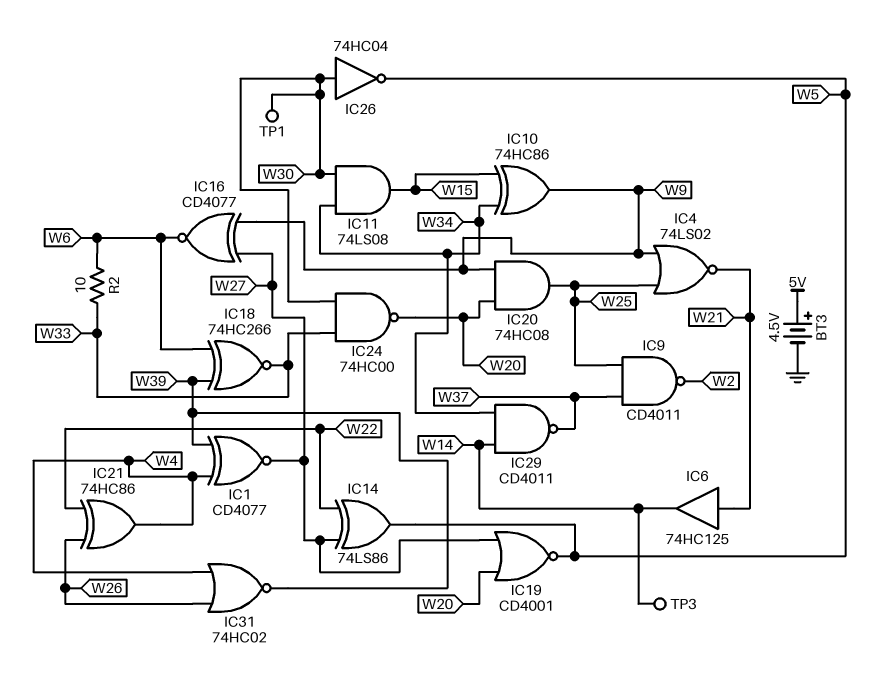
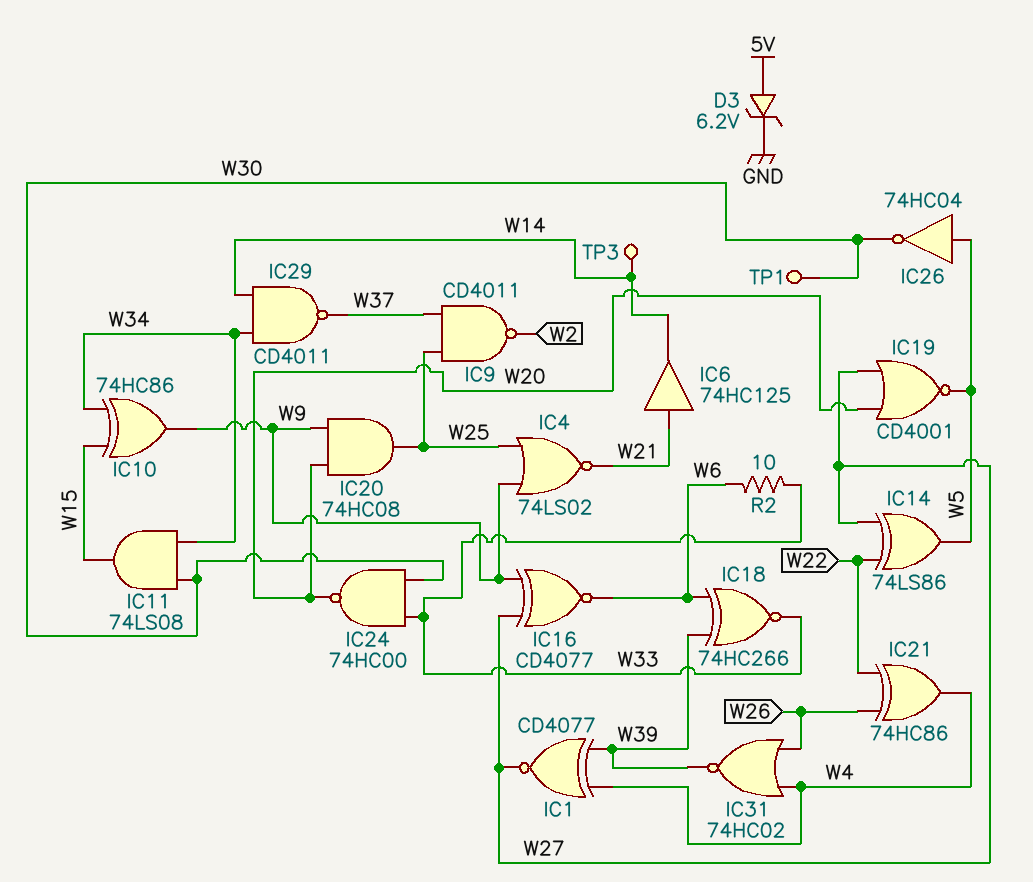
BT3: 4.5V (plus 5V, minus GND) -> none
D3: none -> zener 6.2V (A 5V, K GND)
IC26: NOT 74HC04 (in W30, out W5) -> NOT 74HC04 (in W5, out W30)

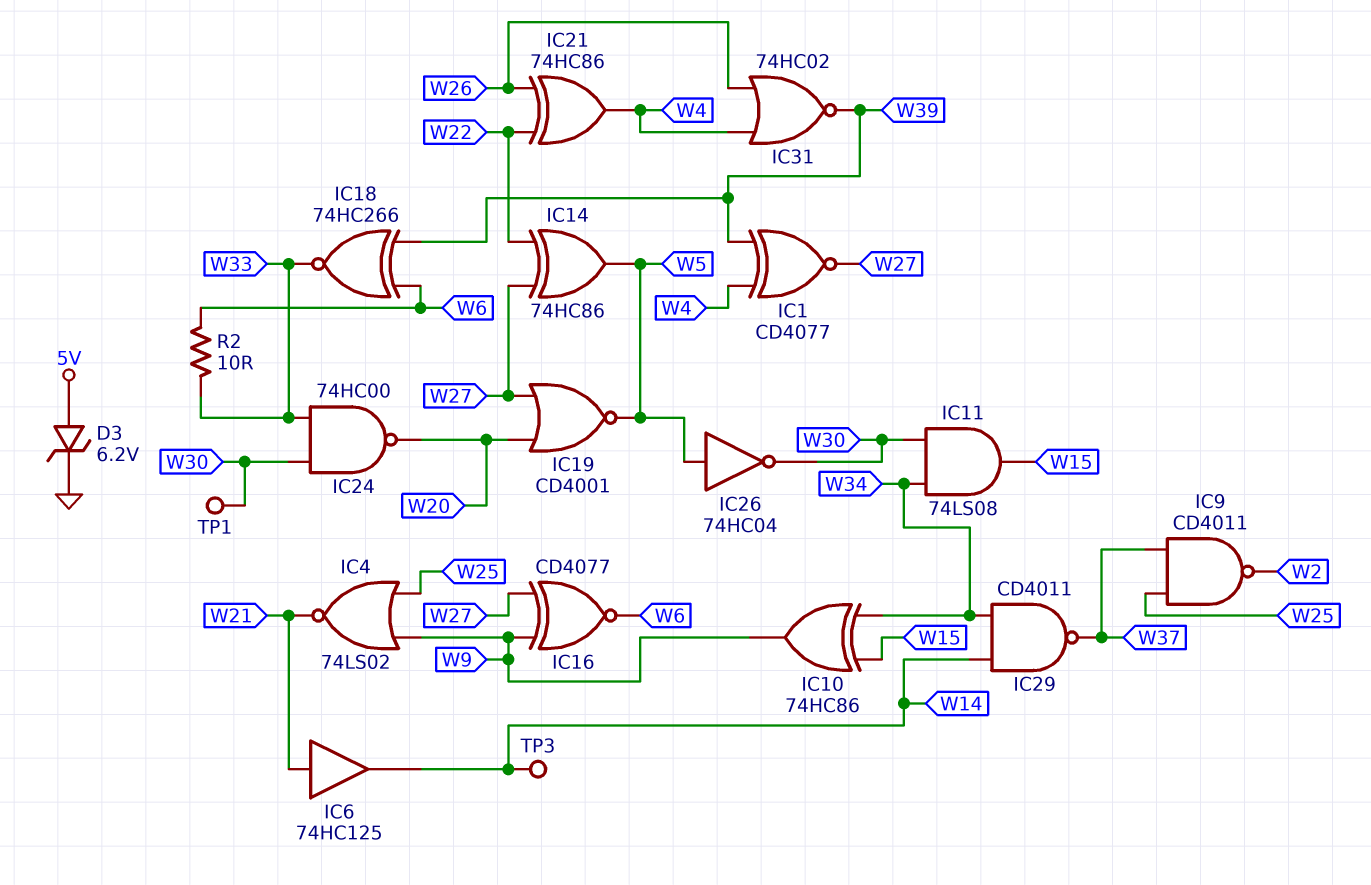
IC14: XOR 74LS86 (in W22, in W27, out W5) -> XOR 74HC86 (in W22, in W27, out W5)
IC20: AND 74HC08 (in W9, in W20, out W25) -> none

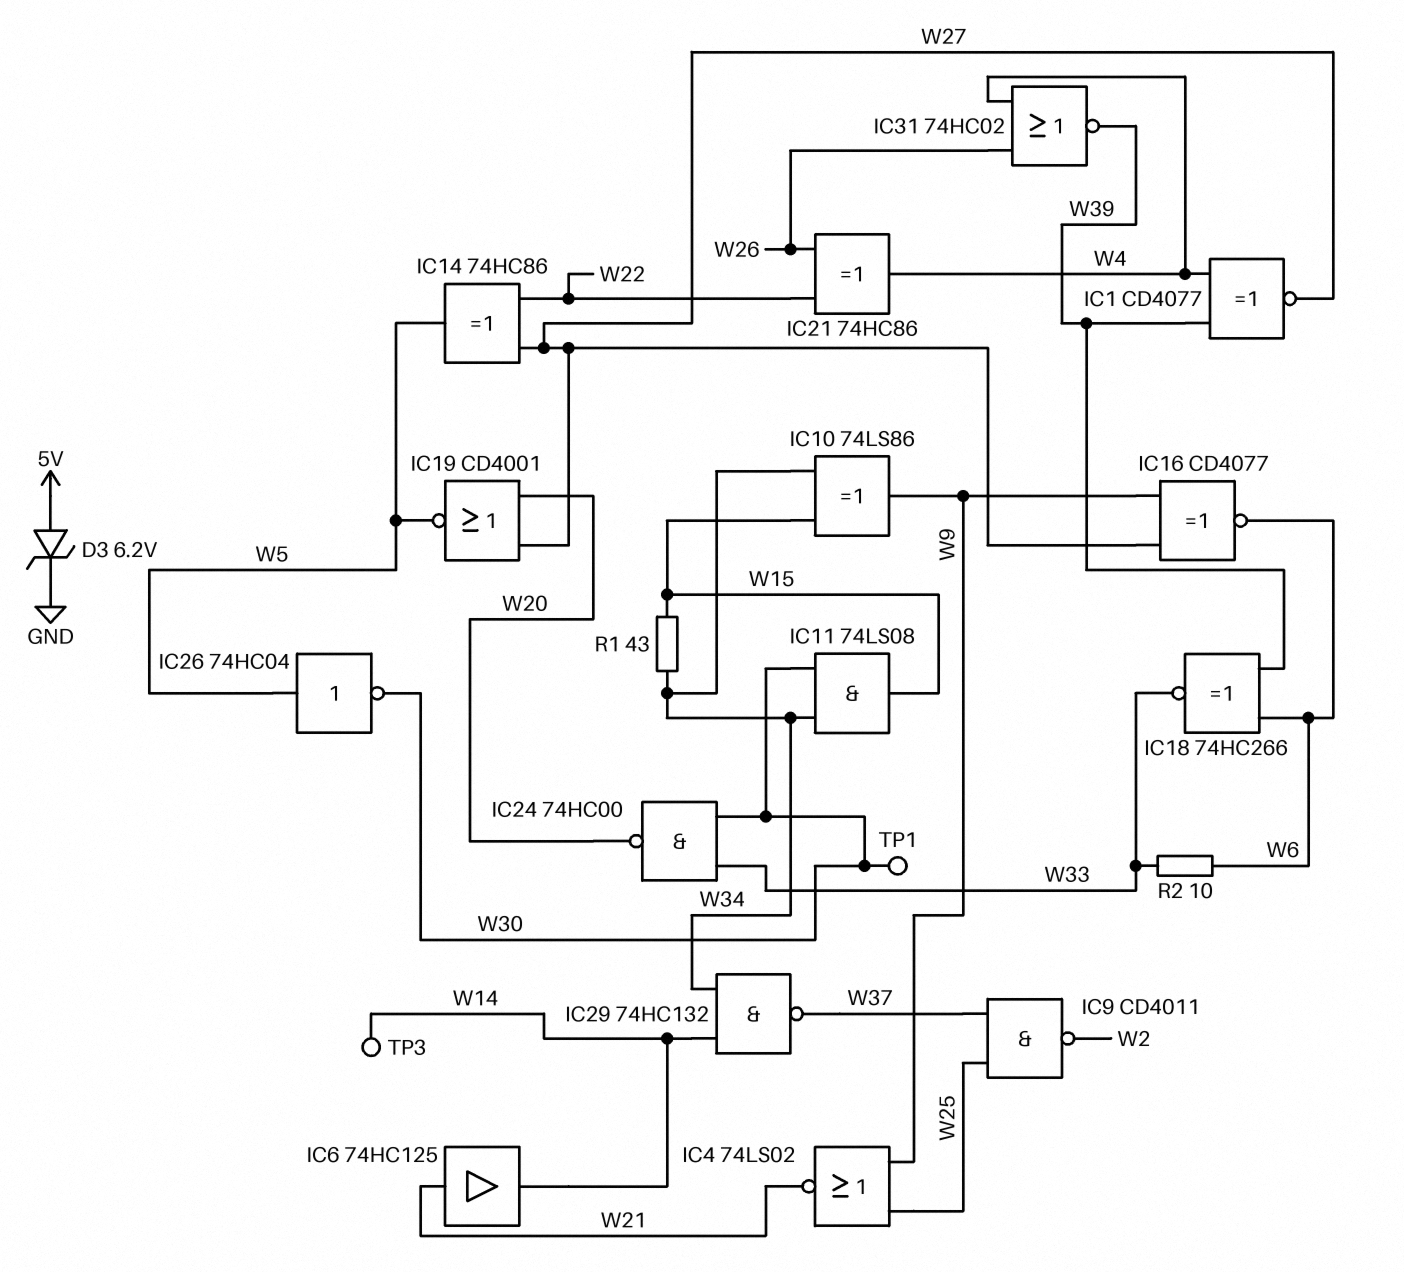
IC10: XOR 74HC86 (in W15, in W34, out W9) -> XOR 74LS86 (in W15, in W34, out W9)
IC29: NAND CD4011 (in W14, in W34, out W37) -> NAND 74HC132 (in W14, in W34, out W37)
R1: none -> 43 (W15, W34)

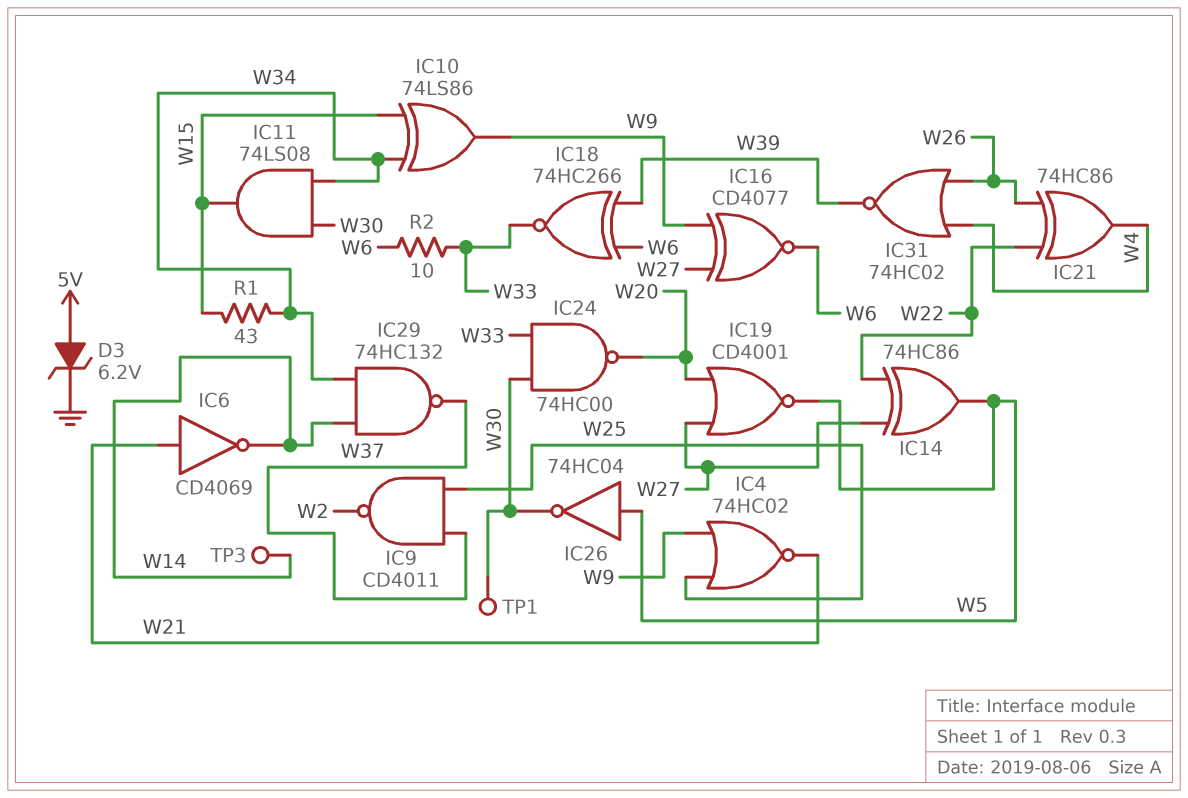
IC1: XNOR CD4077 (in W4, in W39, out W27) -> none
IC4: NOR 74LS02 (in W9, in W25, out W21) -> NOR 74HC02 (in W9, in W25, out W21)
IC6: buffer 74HC125 (in W21, out W14) -> NOT CD4069 (in W21, out W14)

